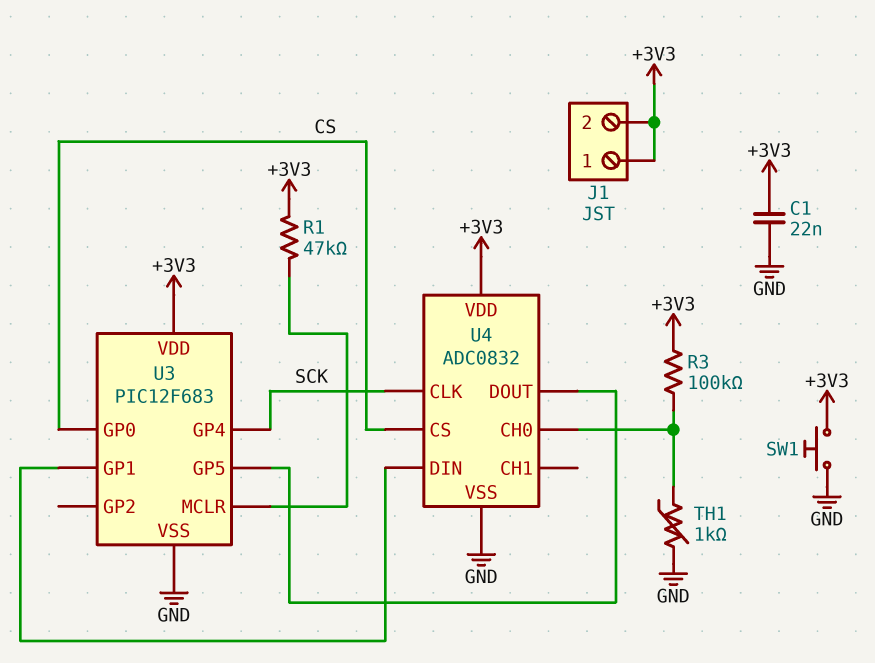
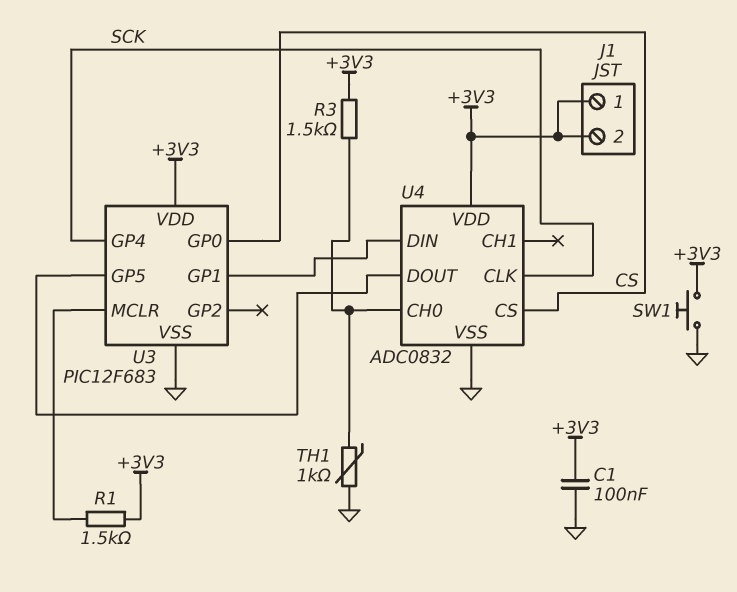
C1: 22nF (+3V3, GND) -> 100nF (+3V3, GND)
R1: 47k (+3V3, U3/MCLR) -> 1.5k (+3V3, U3/MCLR)
R3: 100k (+3V3, U4/CH0) -> 1.5k (+3V3, U4/CH0)

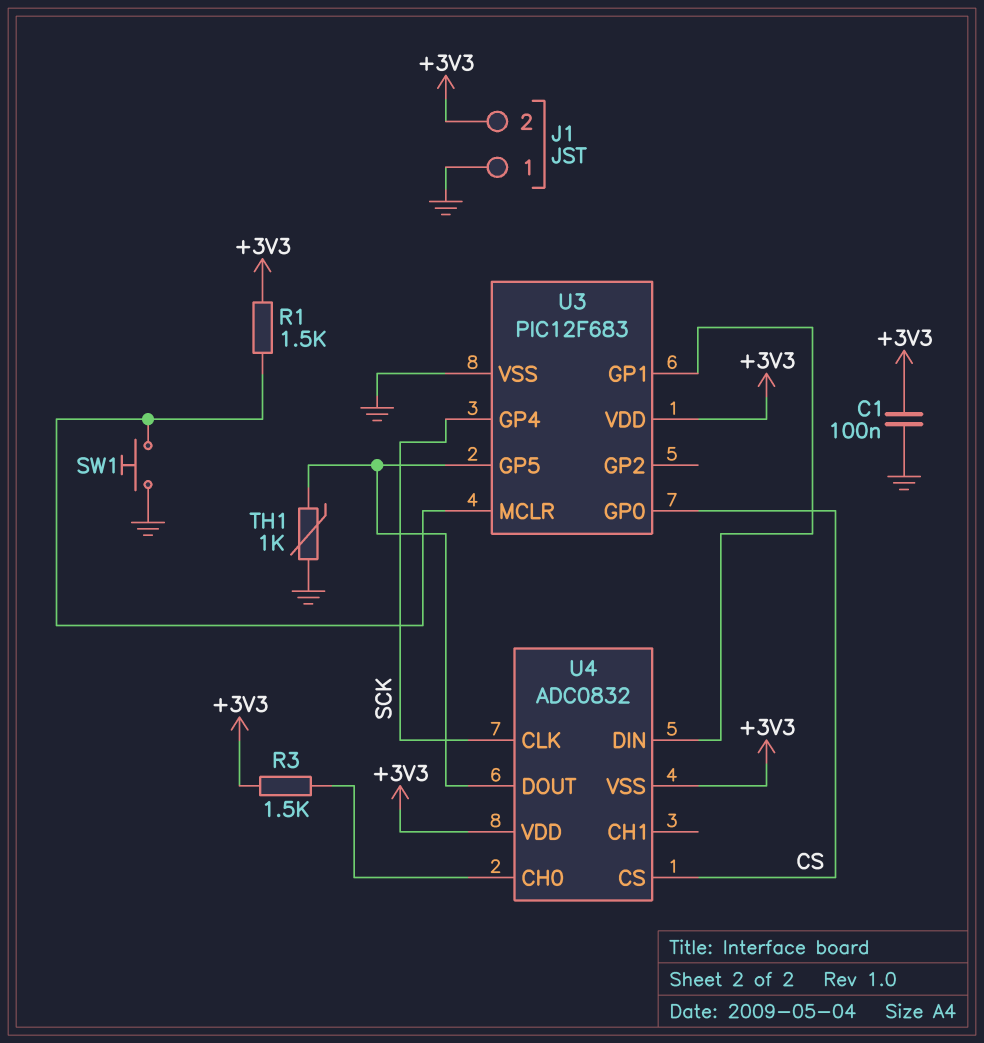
J1 pin 1: +3V3 -> GND
SW1: button (+3V3, GND) -> button (GND, U3/MCLR)
TH1: 1k (GND, U4/CH0) -> 1k (GND, U3/GP5)
U4 pin VSS: GND -> +3V3

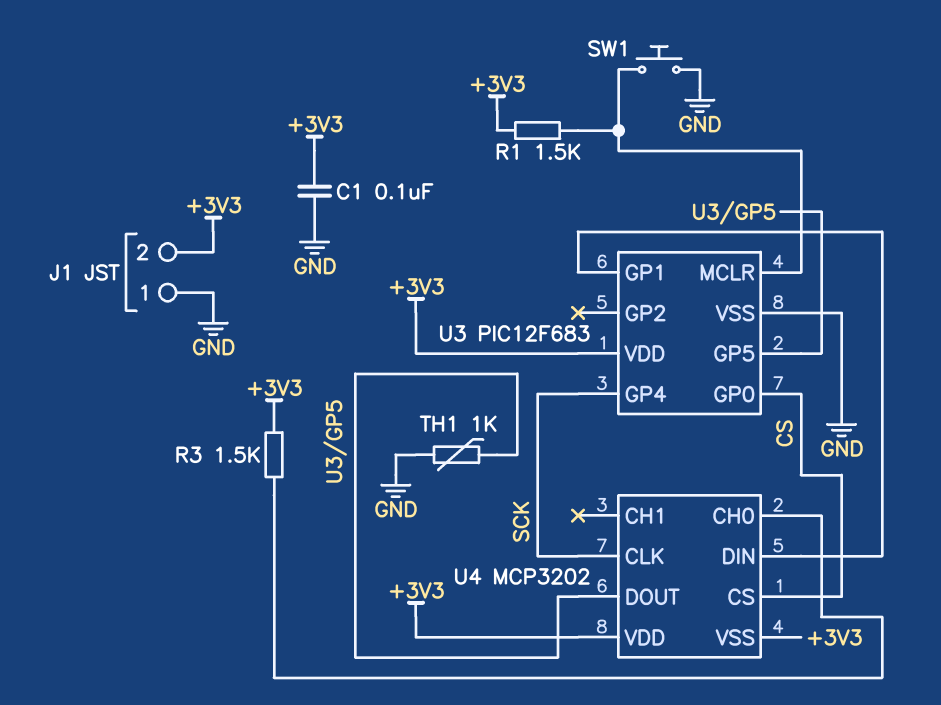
U4: ADC0832 -> MCP3202

